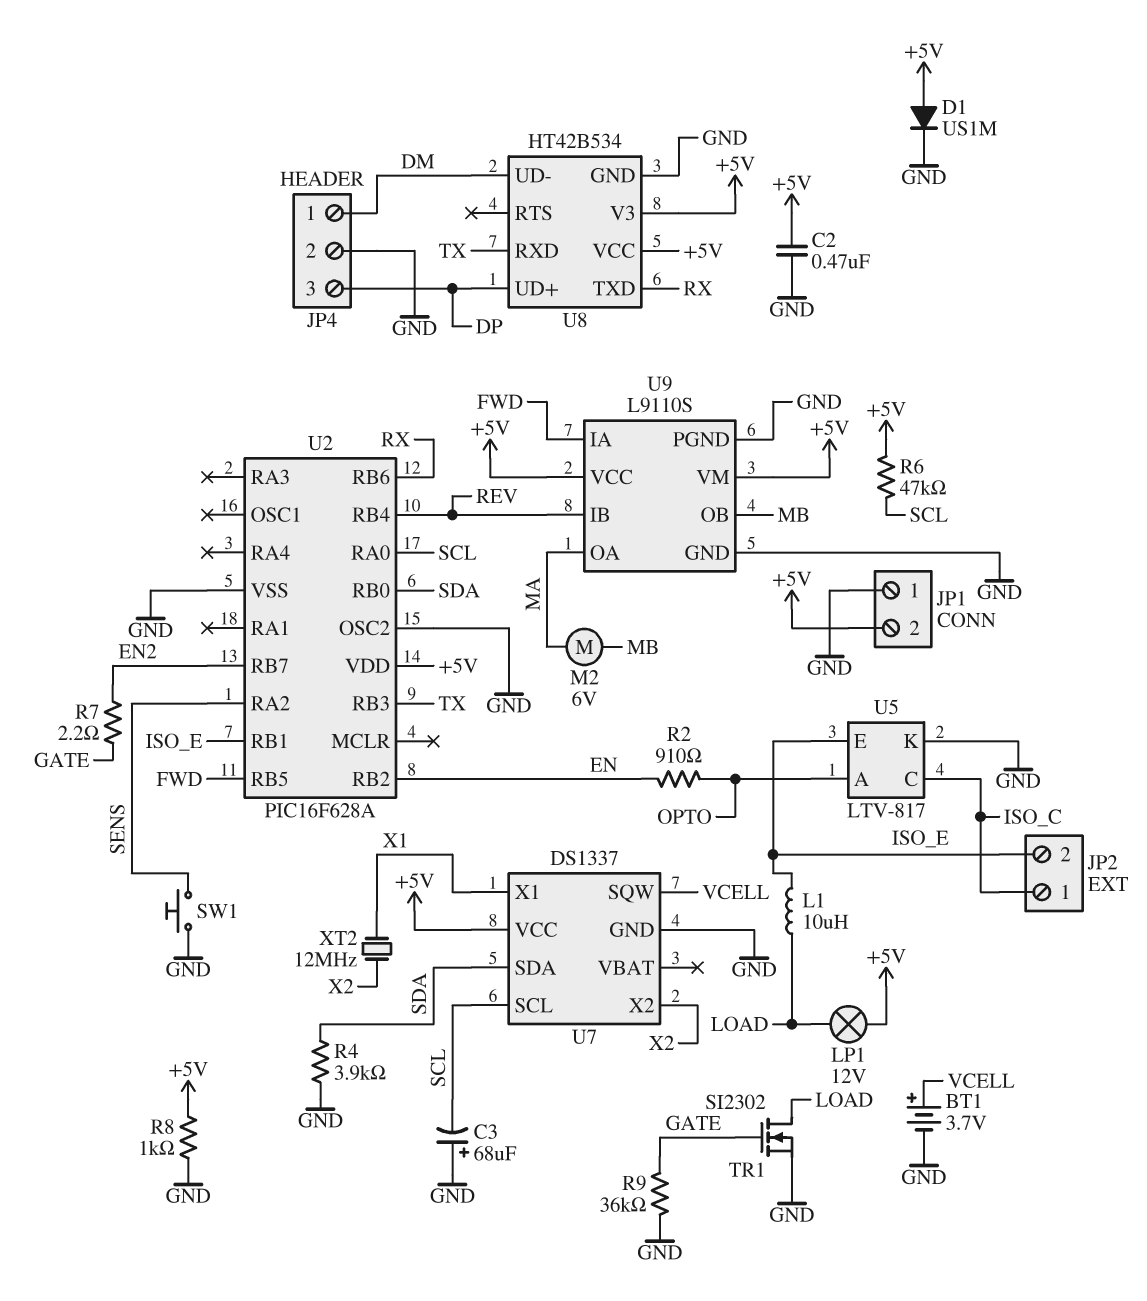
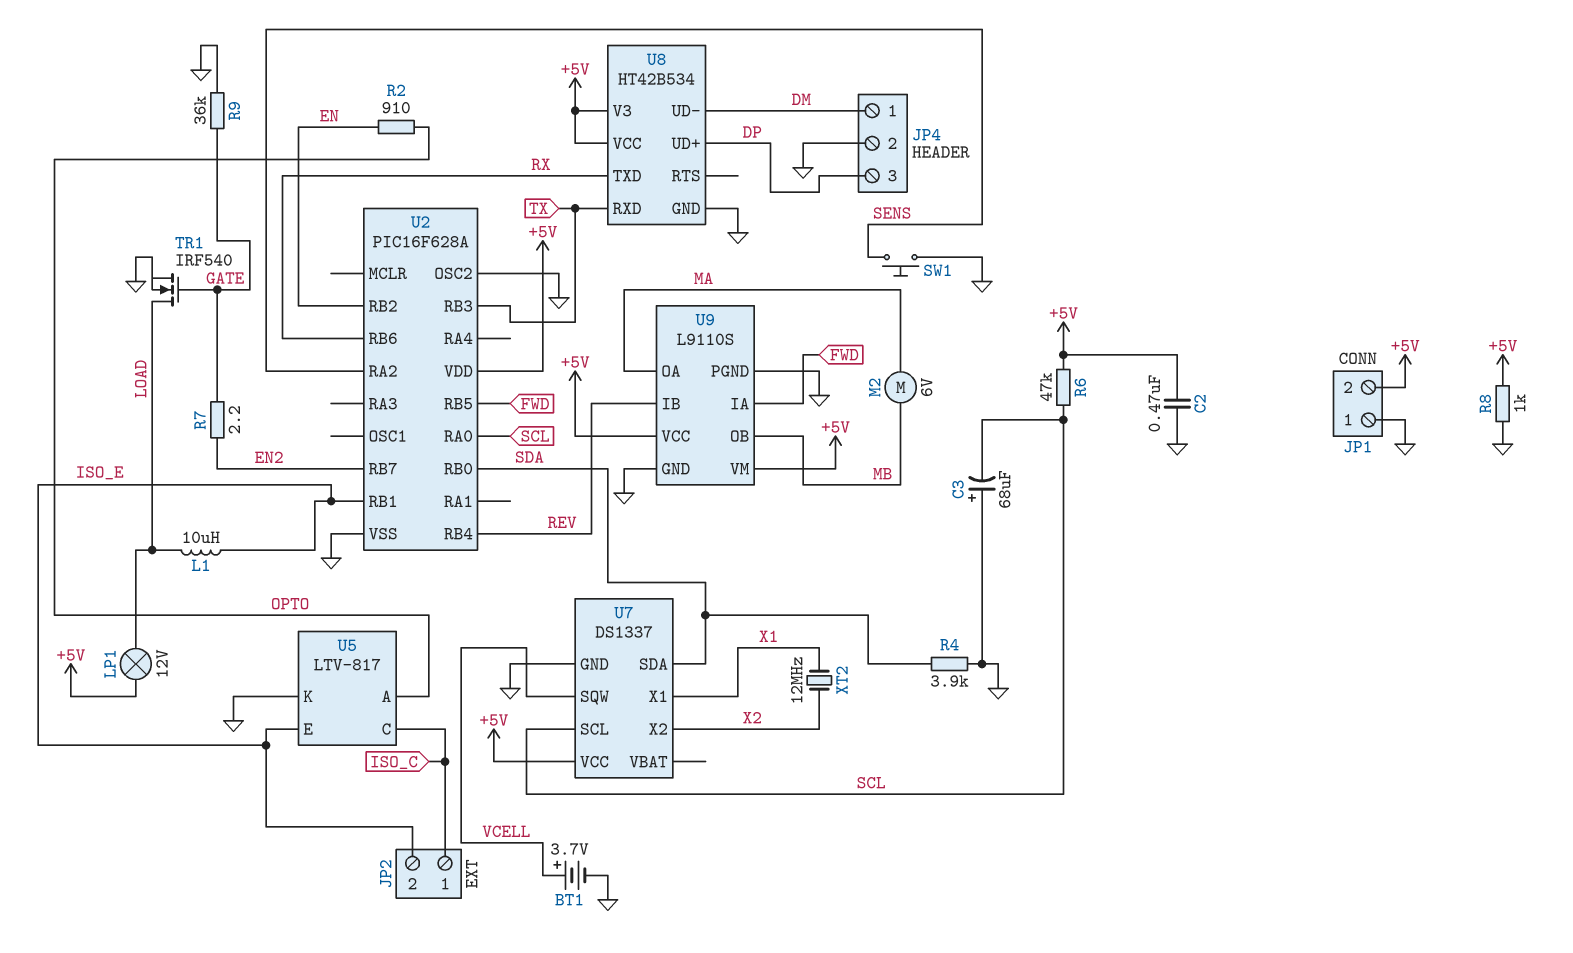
D1: diode US1M (A +5V, K GND) -> none
TR1: NMOS SI2302 (G GATE, D LOAD, S GND) -> NMOS IRF540 (G GATE, D LOAD, S GND)

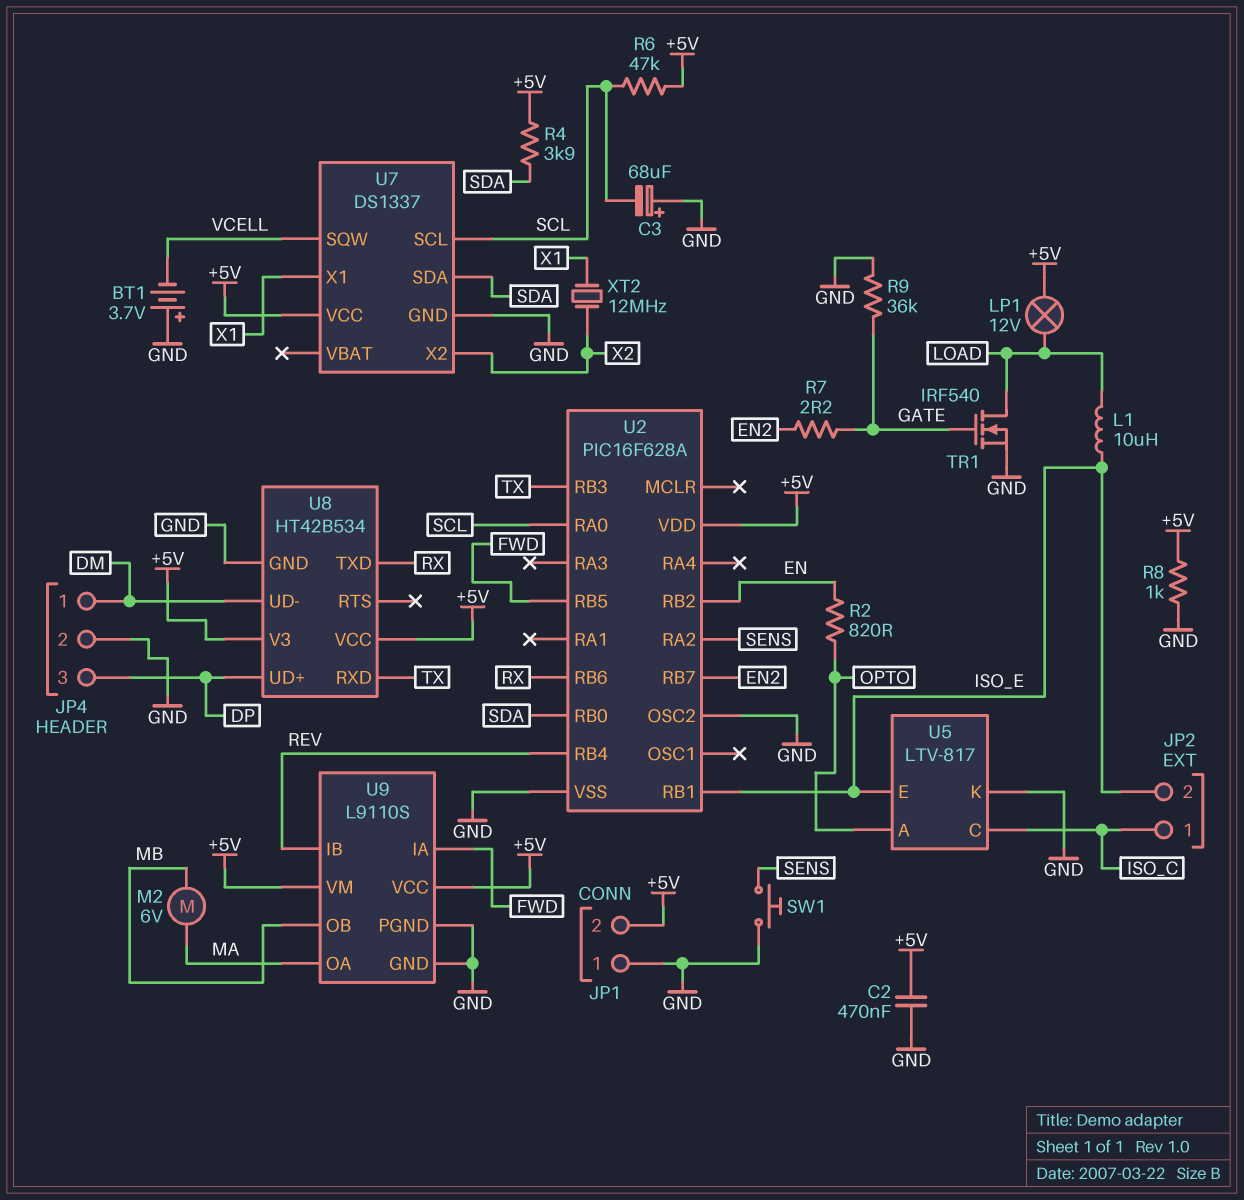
BT1: 3.7V (plus VCELL, minus GND) -> 3.7V (plus GND, minus VCELL)
R2: 910 (EN, OPTO) -> 820 (EN, OPTO)
R4: 3.9k (GND, SDA) -> 3.9k (+5V, SDA)

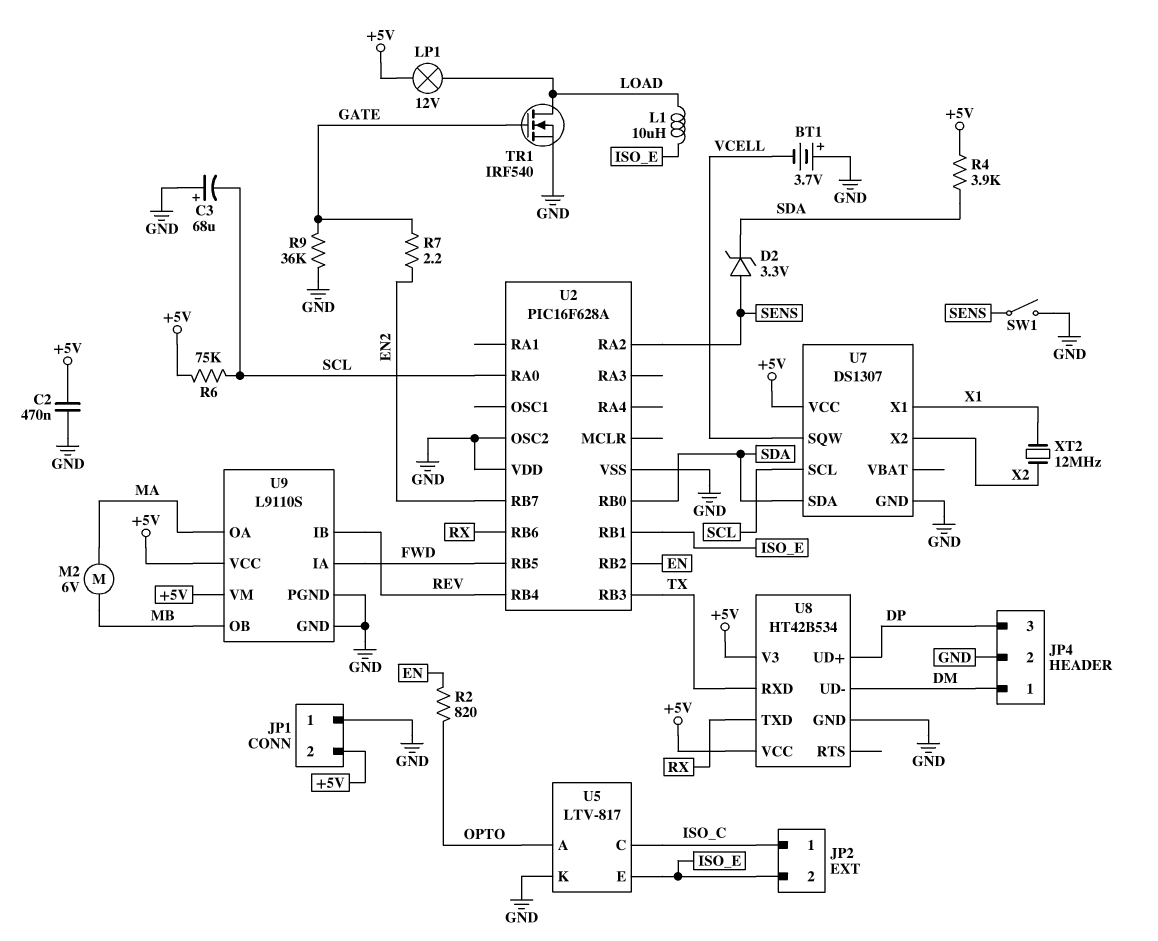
D2: none -> zener 3.3V (A SENS, K SDA)
R6: 47k (+5V, SCL) -> 75k (+5V, SCL)
R8: 1k (+5V, GND) -> none
SW1: button (GND, SENS) -> switch (GND, SENS)
U2 pin VDD: +5V -> GND
U7: DS1337 -> DS1307

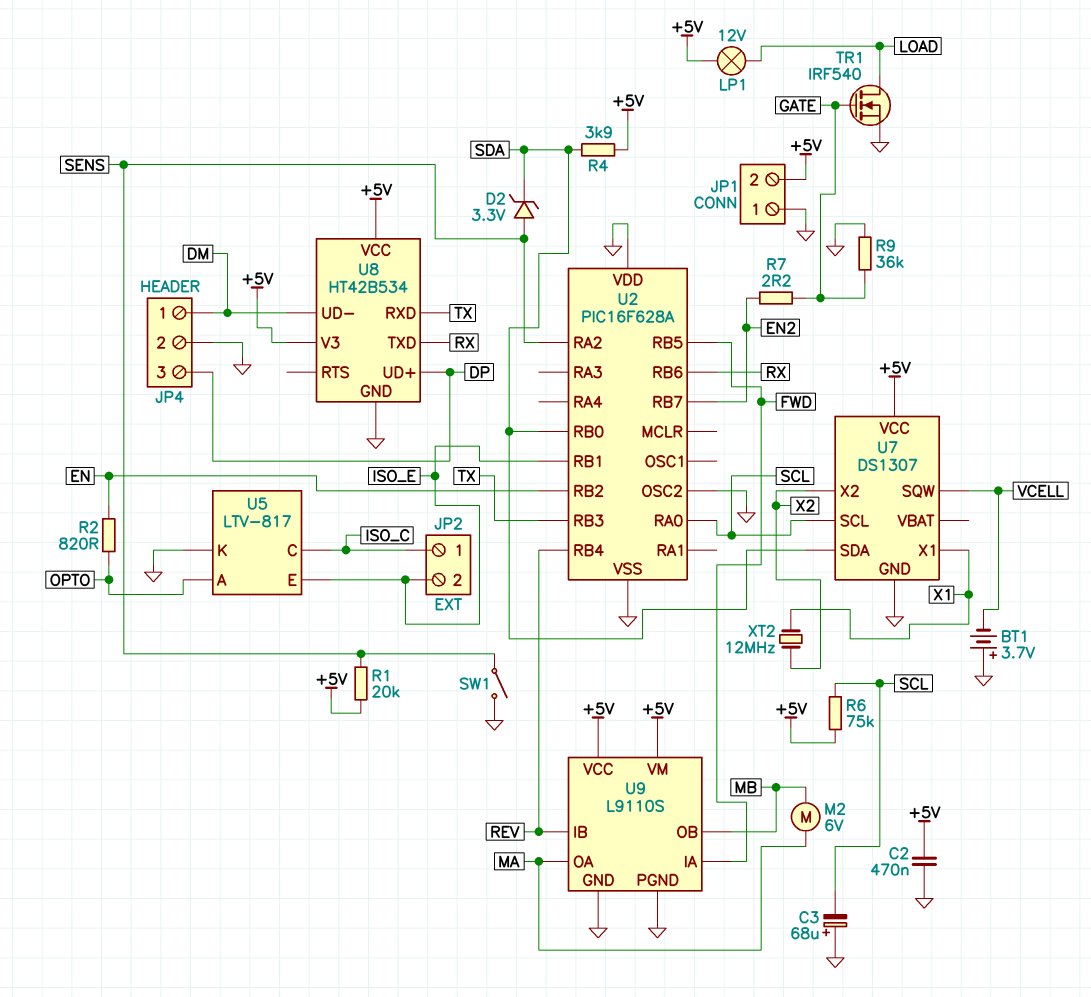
L1: 10uH (ISO_E, LOAD) -> none
R1: none -> 20k (+5V, SENS)

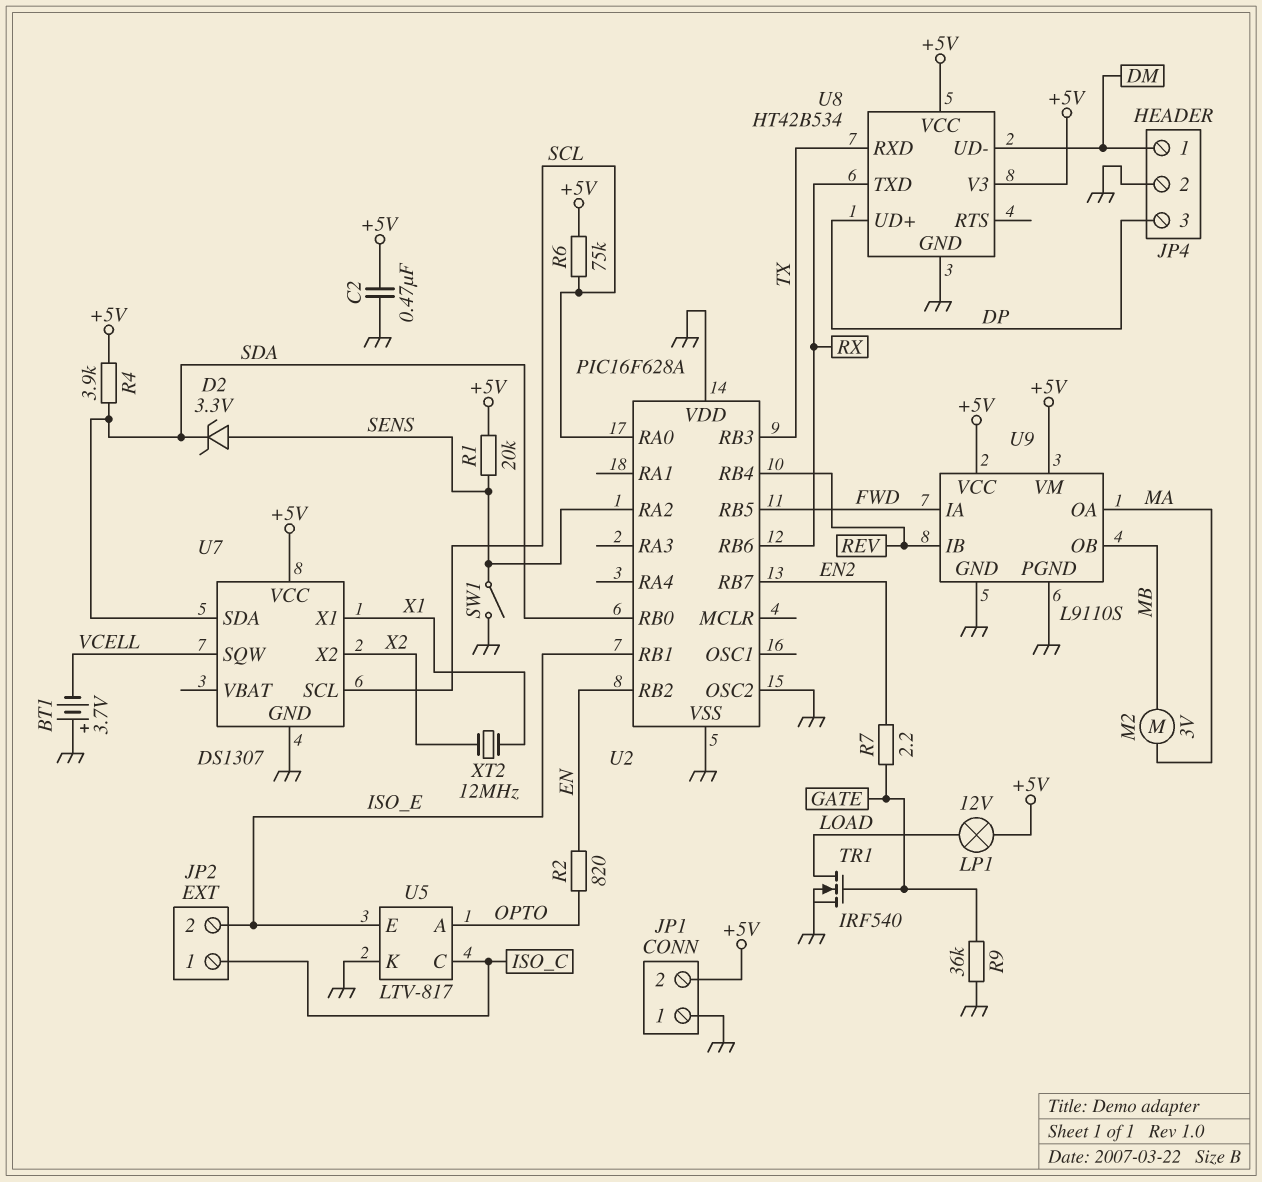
C3: 68uF (plus GND, minus SCL) -> none
M2: motor 6V (MA, MB) -> motor 3V (MA, MB)

